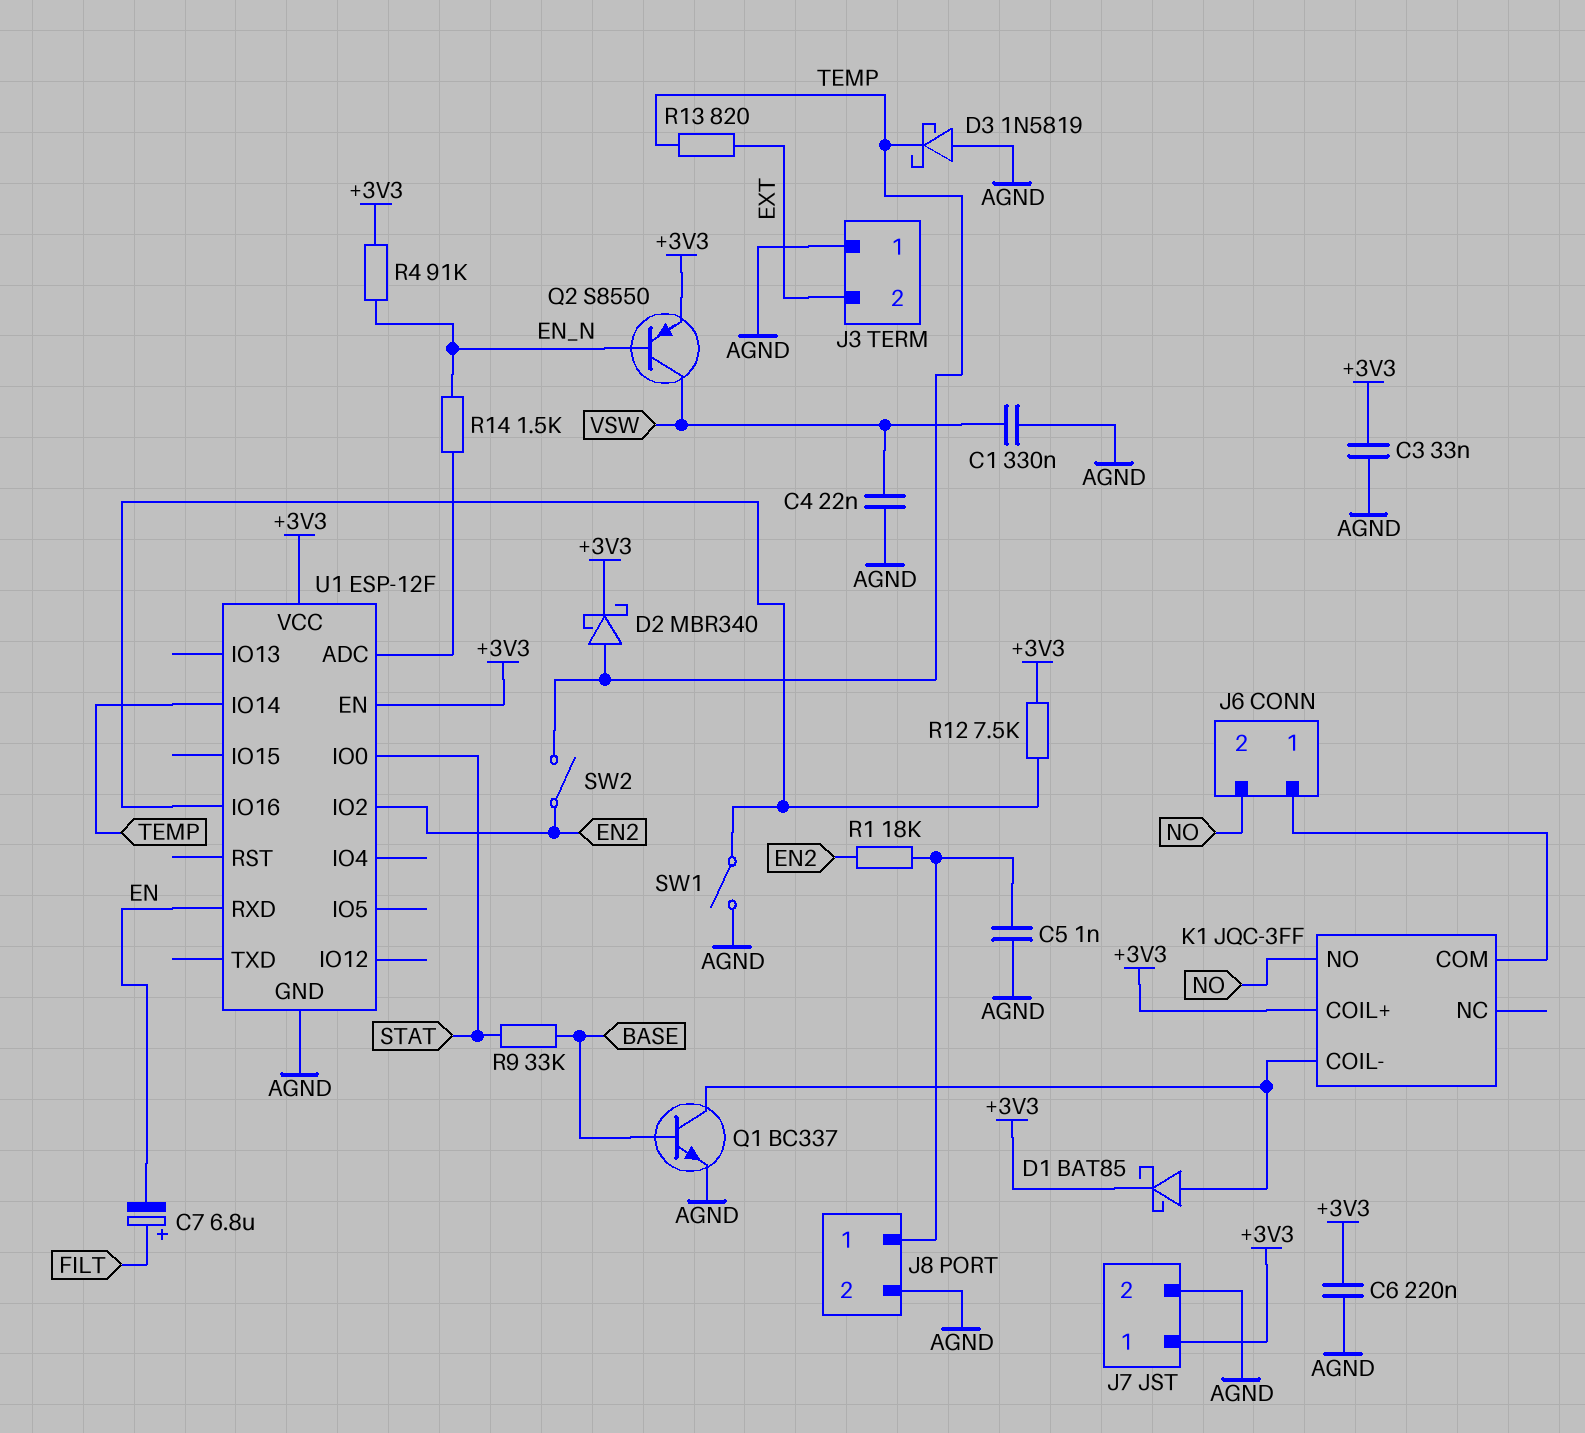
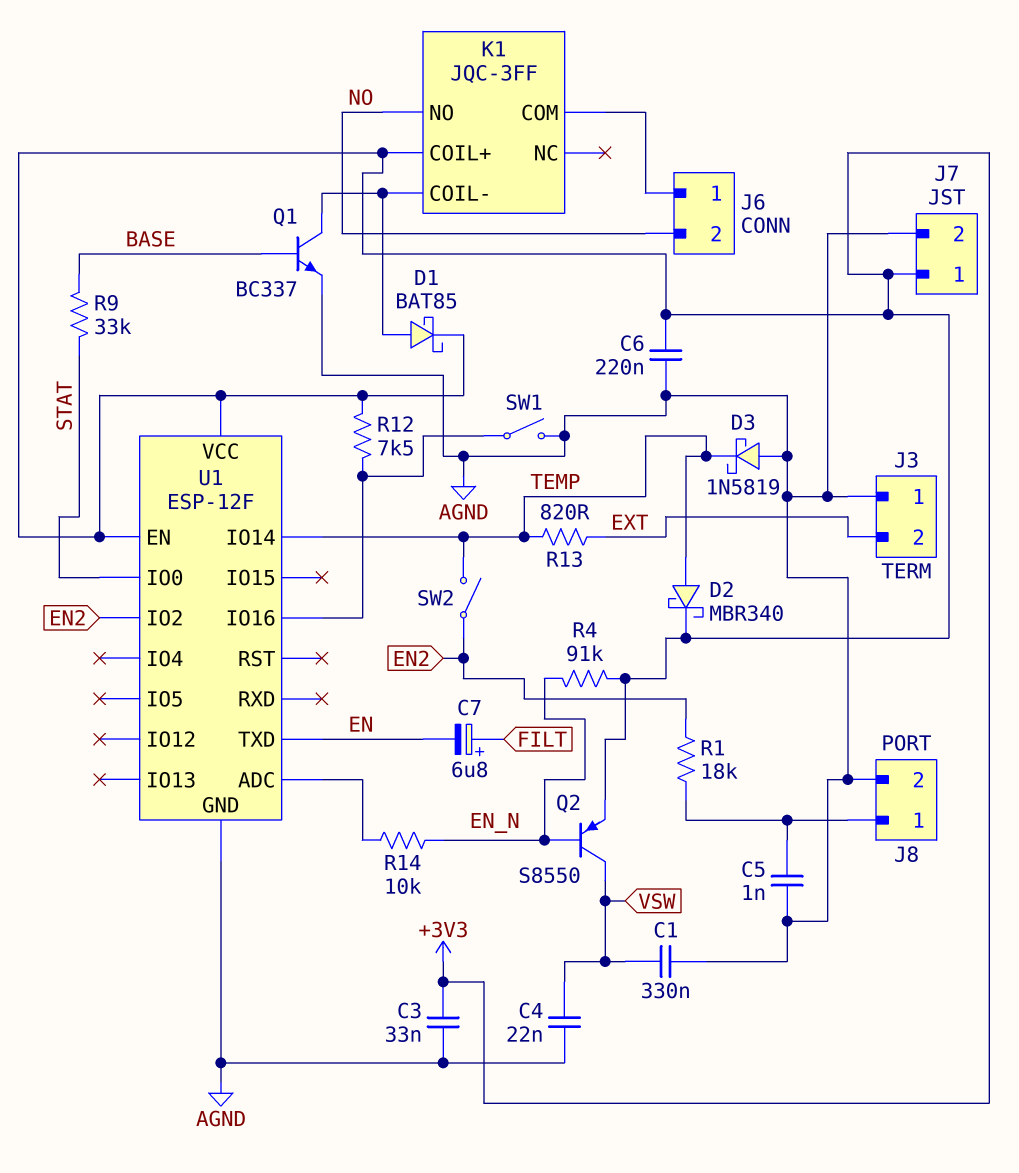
R14: 1.5k (EN_N, U1/ADC) -> 10k (EN_N, U1/ADC)
U1 pin RXD: EN -> none
U1 pin TXD: none -> EN

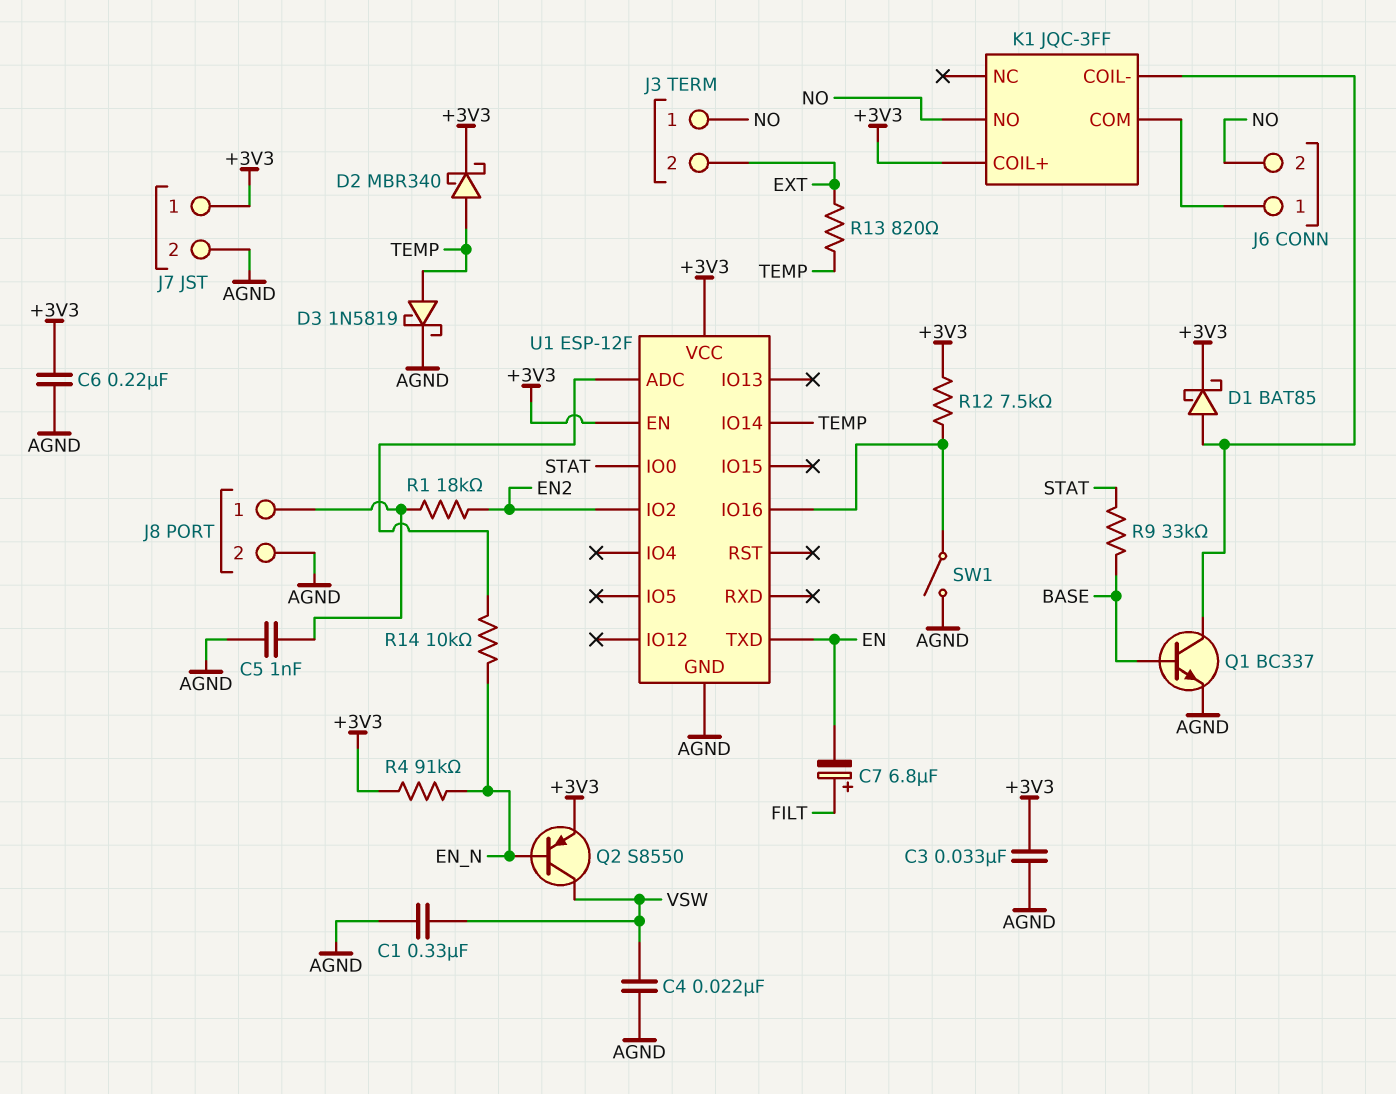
D3: schottky 1N5819 (A AGND, K TEMP) -> schottky 1N5819 (A TEMP, K AGND)
J3 pin 1: AGND -> NO
SW2: switch (EN2, TEMP) -> none

